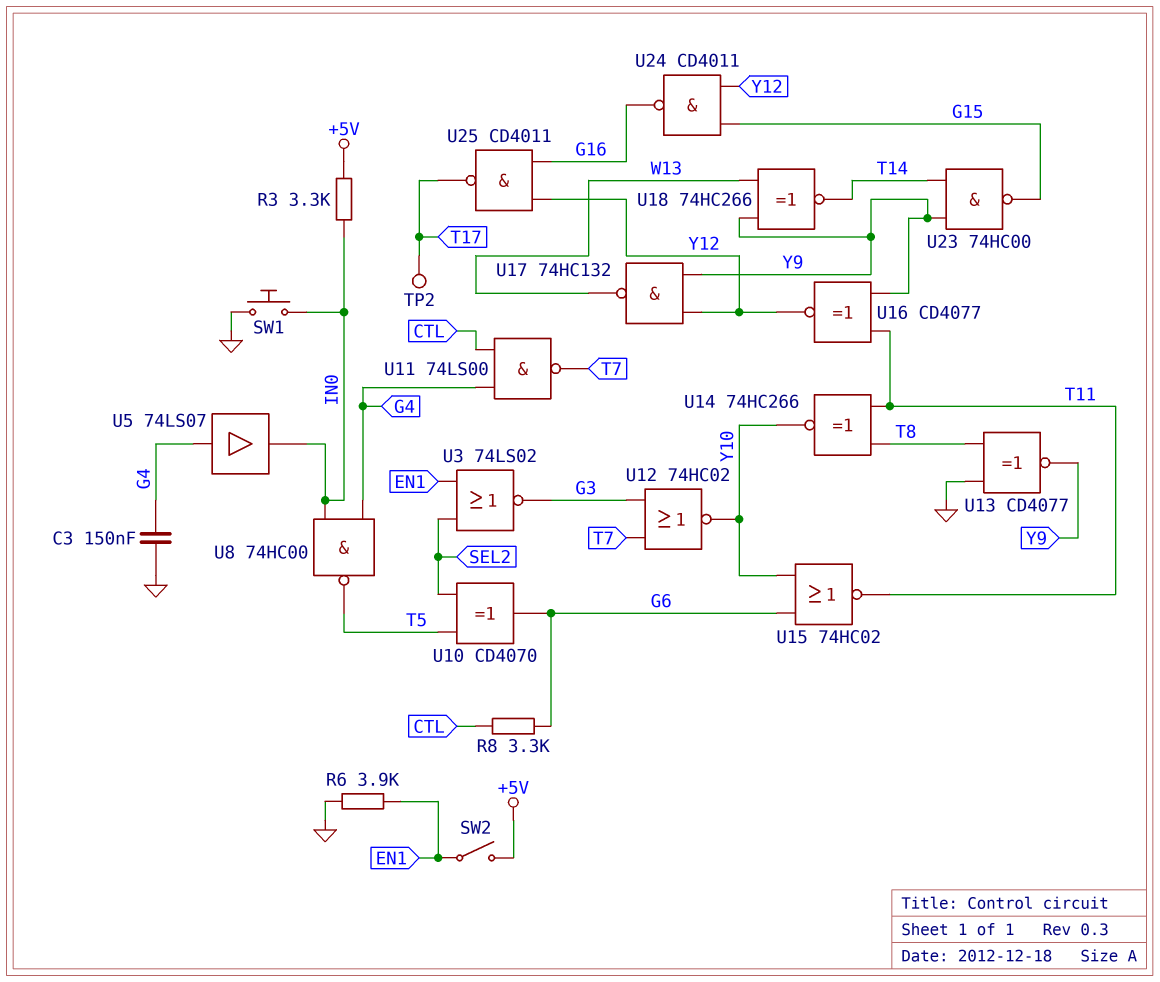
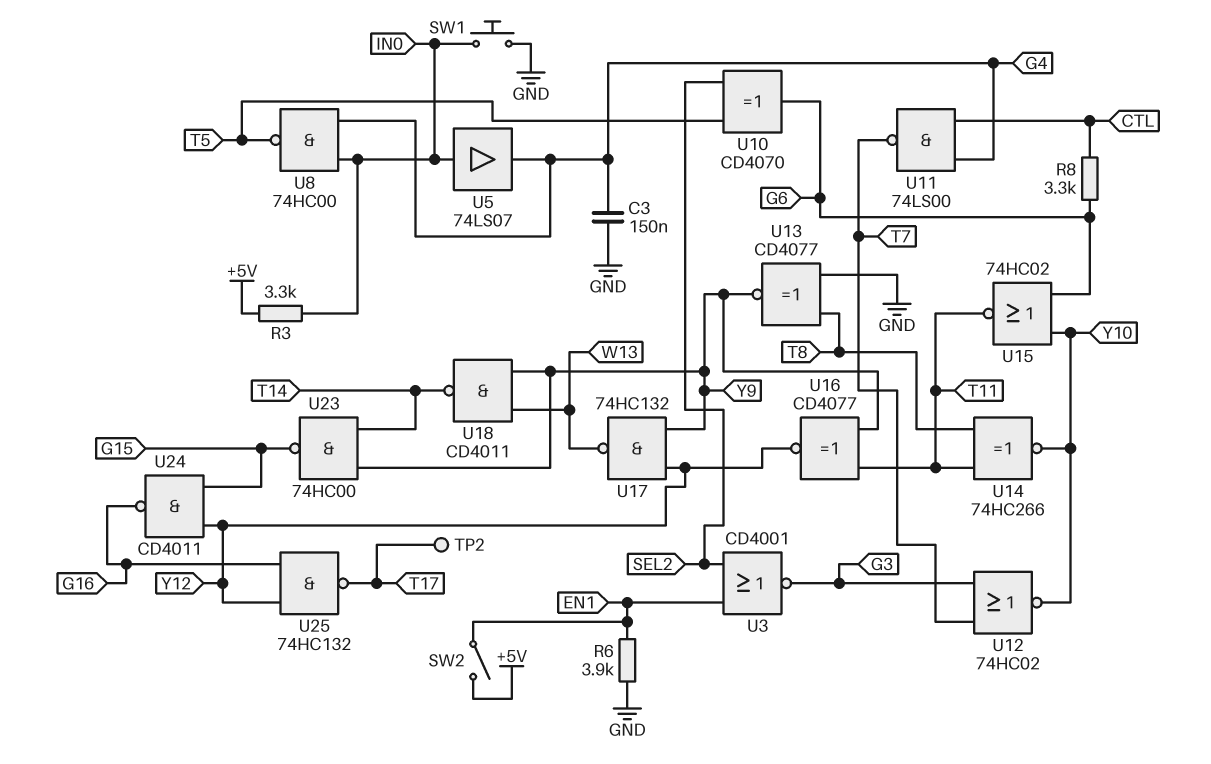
U3: NOR 74LS02 (in EN1, in SEL2, out G3) -> NOR CD4001 (in EN1, in SEL2, out G3)
U5: buffer 74LS07 (in G4, out IN0) -> buffer 74LS07 (in IN0, out G4)
U18: XNOR 74HC266 (in W13, in Y9, out T14) -> NAND CD4011 (in W13, in Y9, out T14)
U25: NAND CD4011 (in G16, in Y12, out T17) -> NAND 74HC132 (in G16, in Y12, out T17)

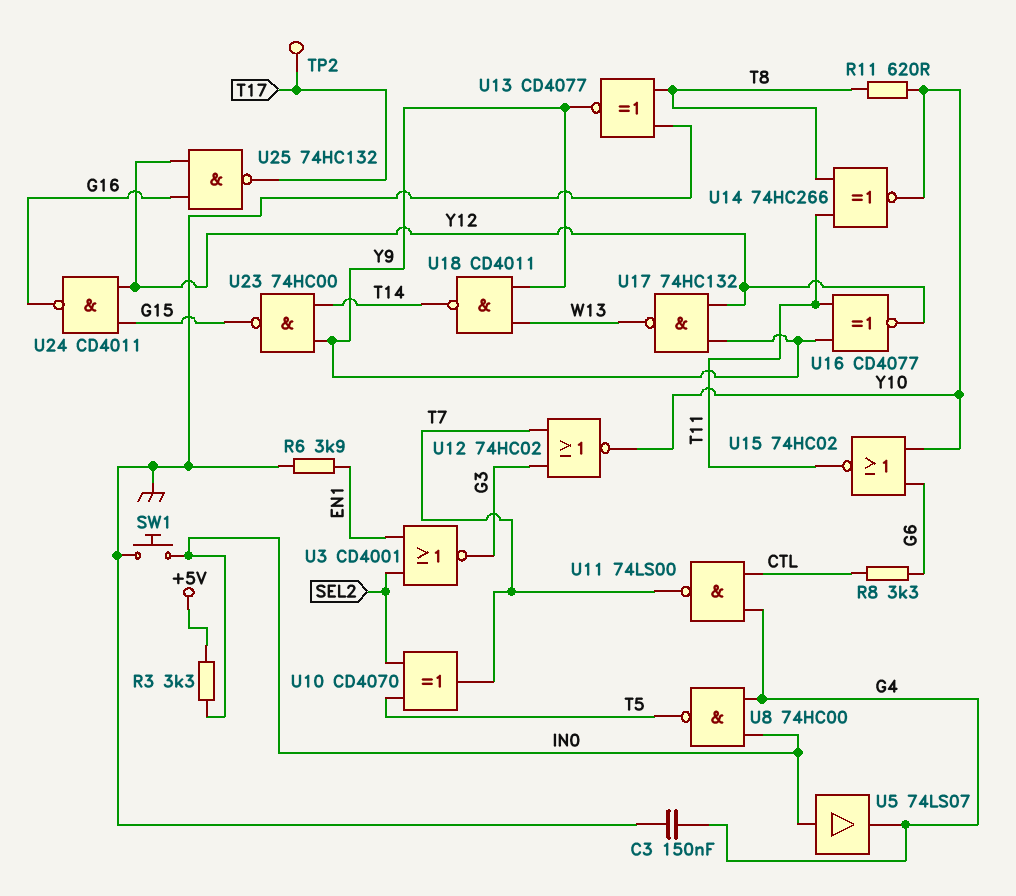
R11: none -> 620 (T8, Y10)
SW2: switch (+5V, EN1) -> none
U10: XOR CD4070 (in SEL2, in T5, out G6) -> XOR CD4070 (in SEL2, in T5, out T7)

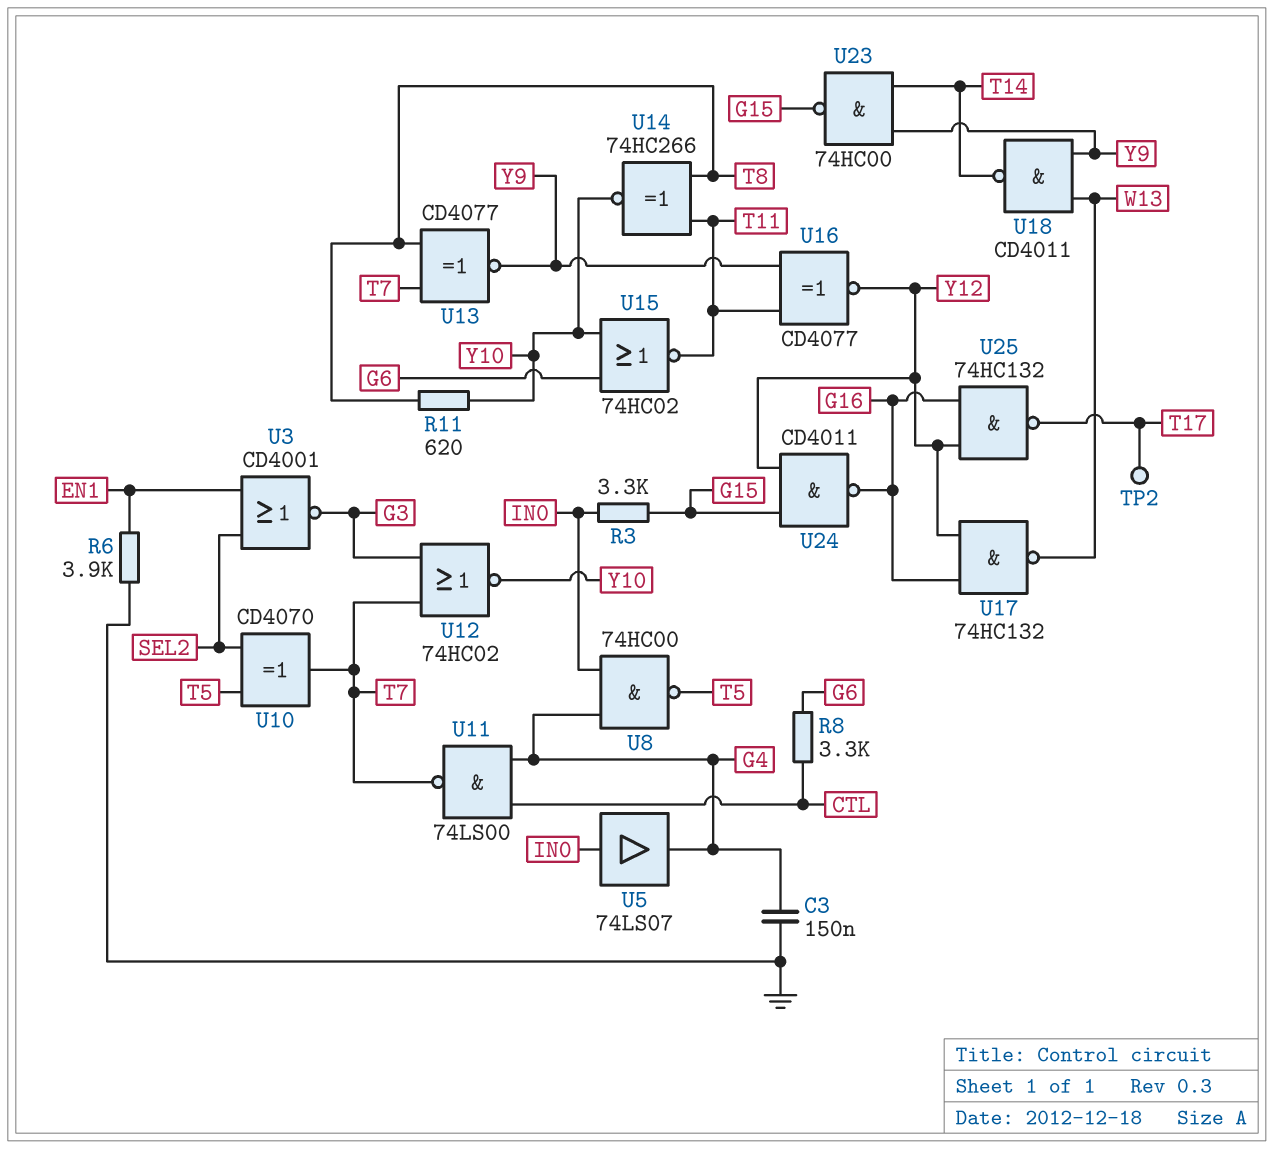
R3: 3.3k (+5V, IN0) -> 3.3k (G15, IN0)
SW1: button (GND, IN0) -> none
U13: XNOR CD4077 (in GND, in T8, out Y9) -> XNOR CD4077 (in T7, in T8, out Y9)
U17: NAND 74HC132 (in Y9, in Y12, out W13) -> NAND 74HC132 (in G16, in Y12, out W13)

